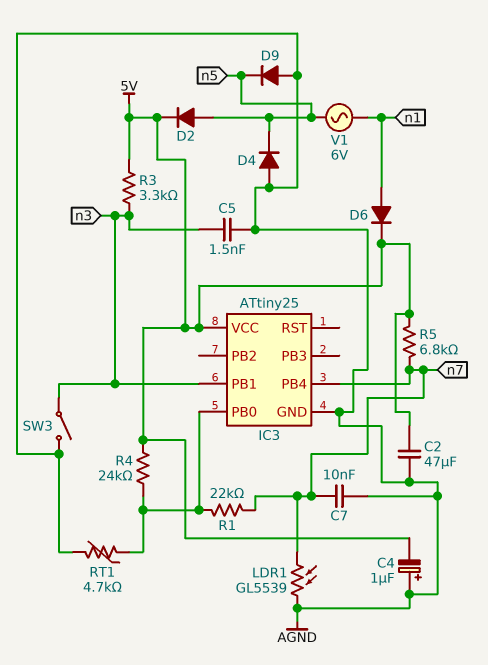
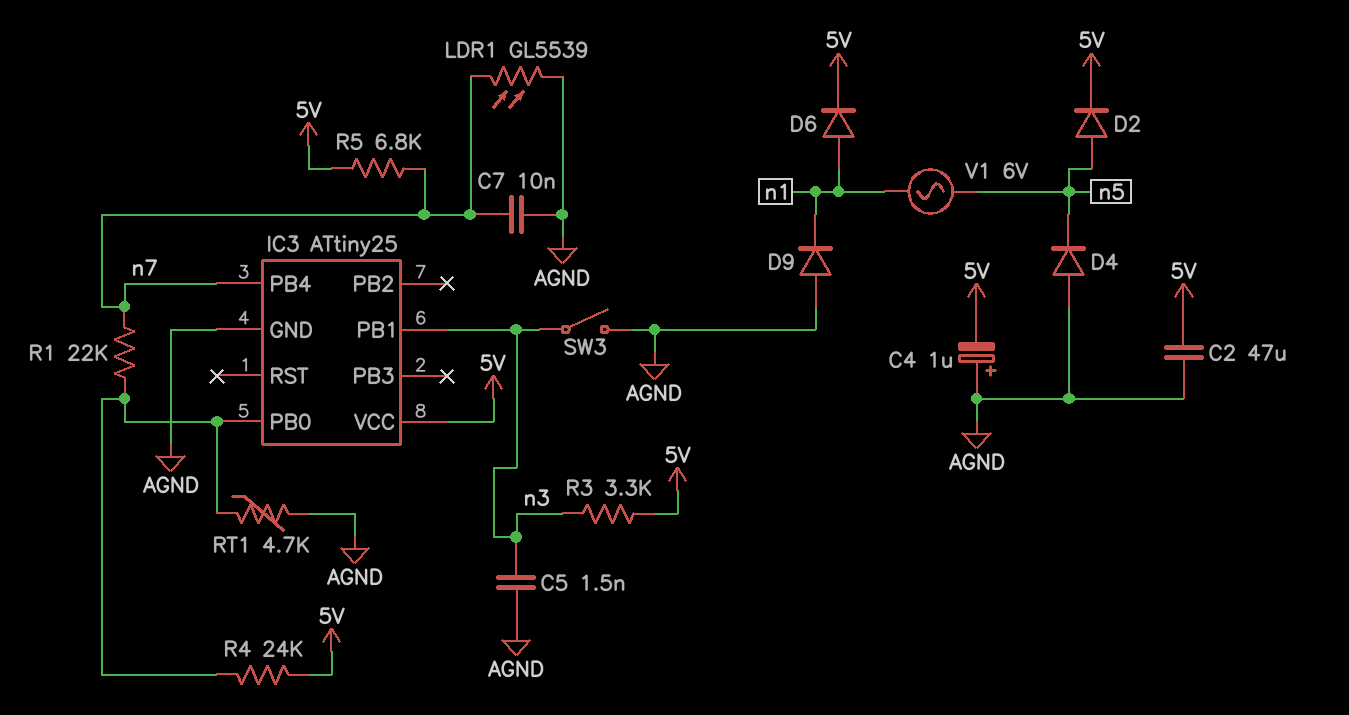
D9: diode (A AGND, K n5) -> diode (A AGND, K n1)

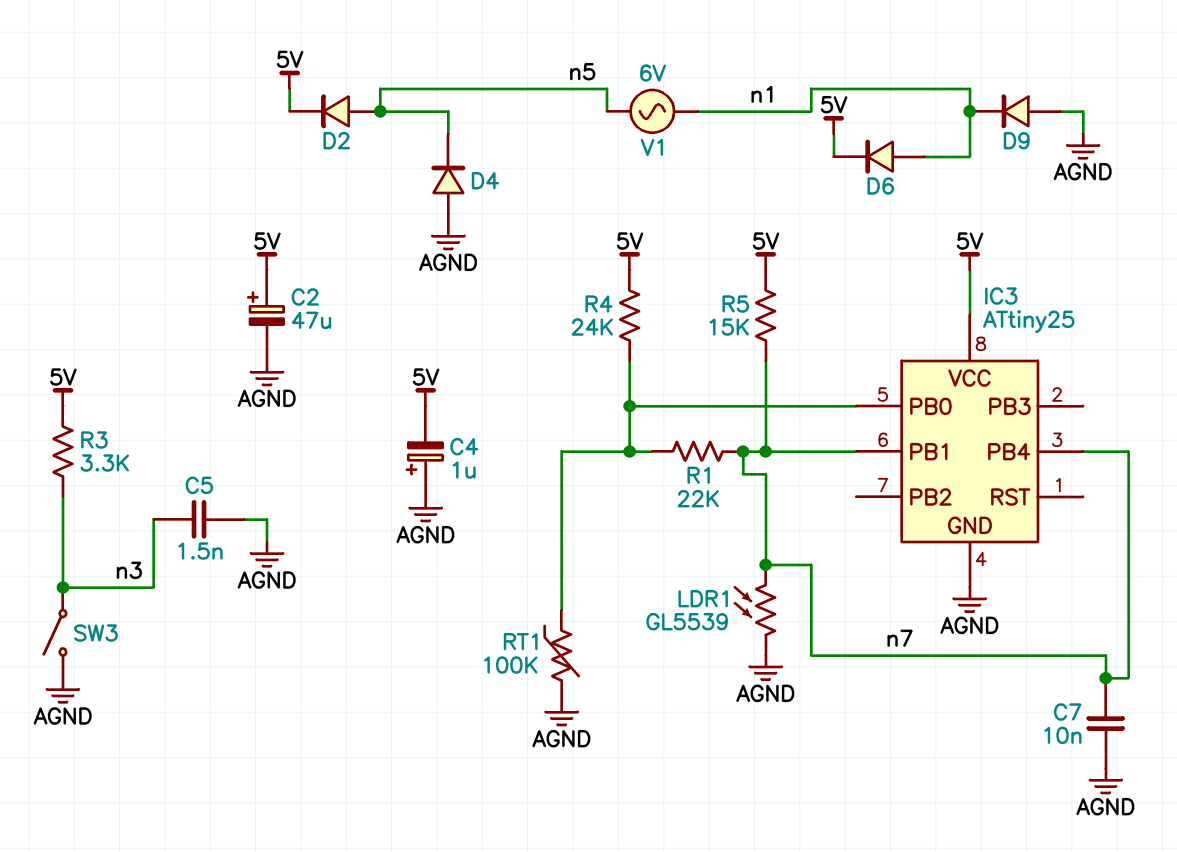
C2: 47uF (5V, AGND) -> 47uF (plus 5V, minus AGND)
IC3 pin PB1: n3 -> n7
R5: 6.8k (5V, n7) -> 15k (5V, n7)
RT1: 4.7k (AGND, IC3/PB0) -> 100k (AGND, IC3/PB0)

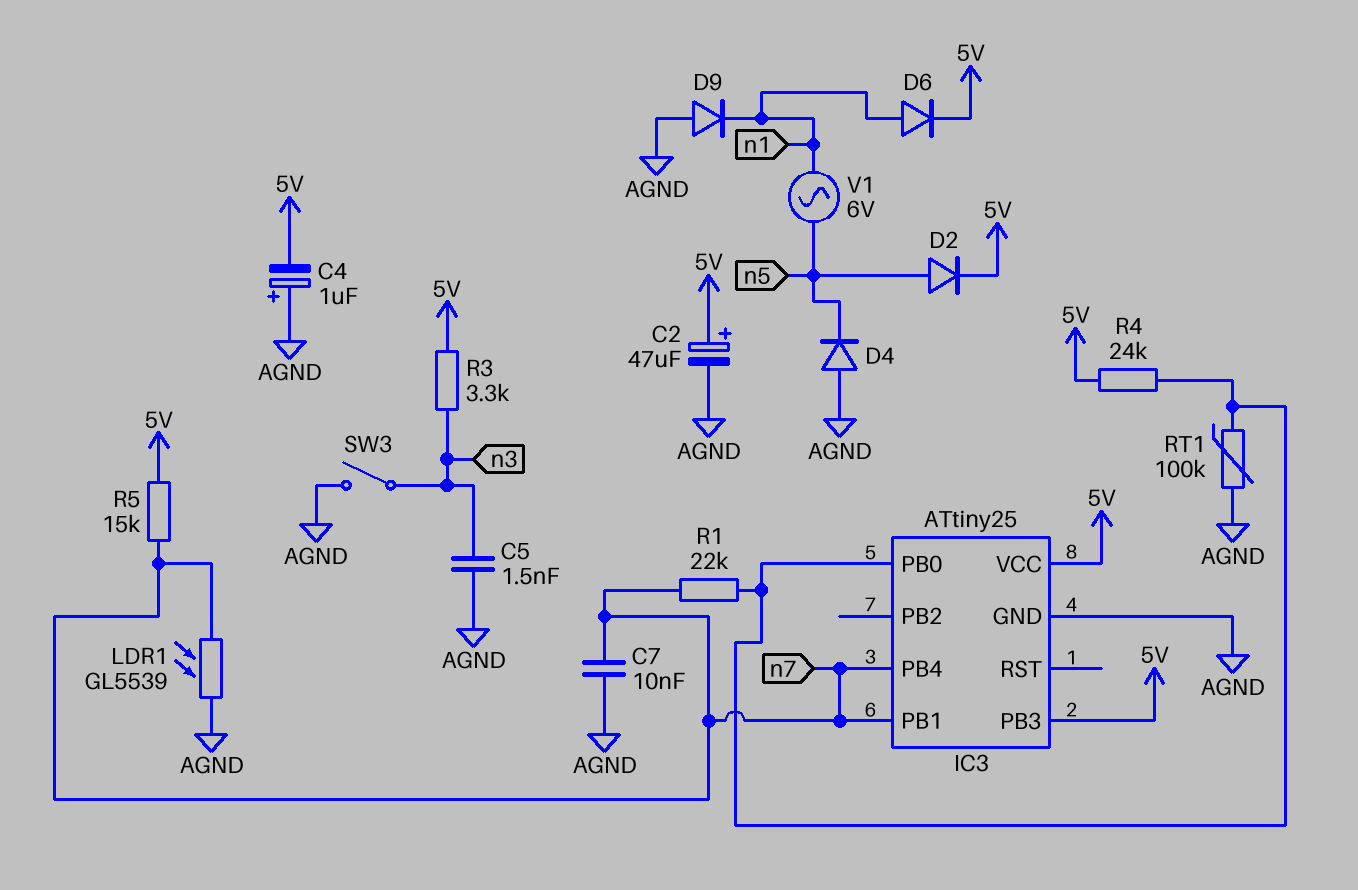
IC3 pin PB3: none -> 5V

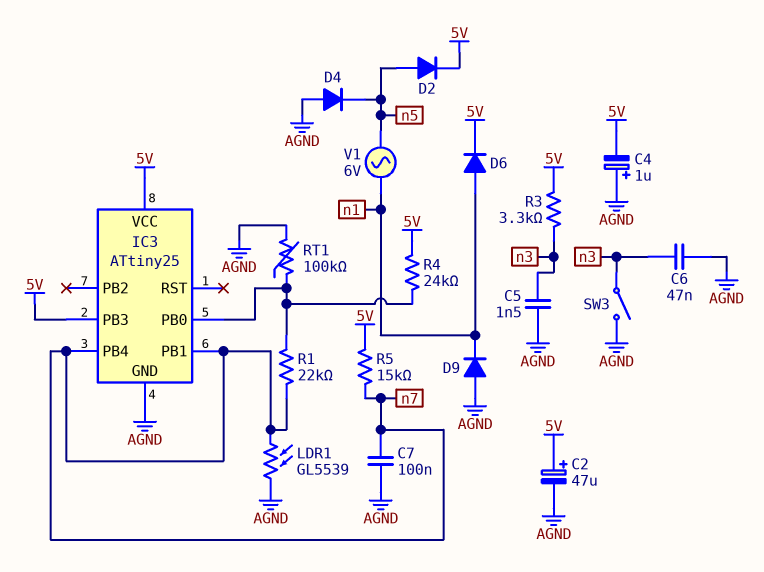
C6: none -> 47nF (AGND, n3)
C7: 10nF (AGND, n7) -> 100nF (AGND, n7)

